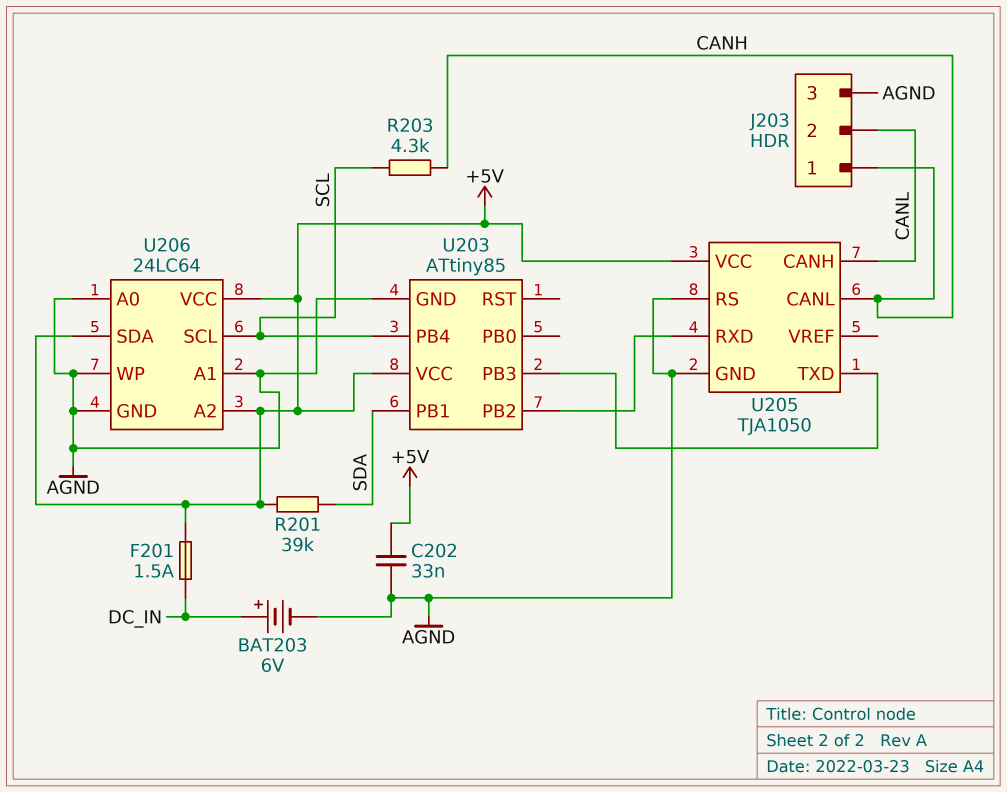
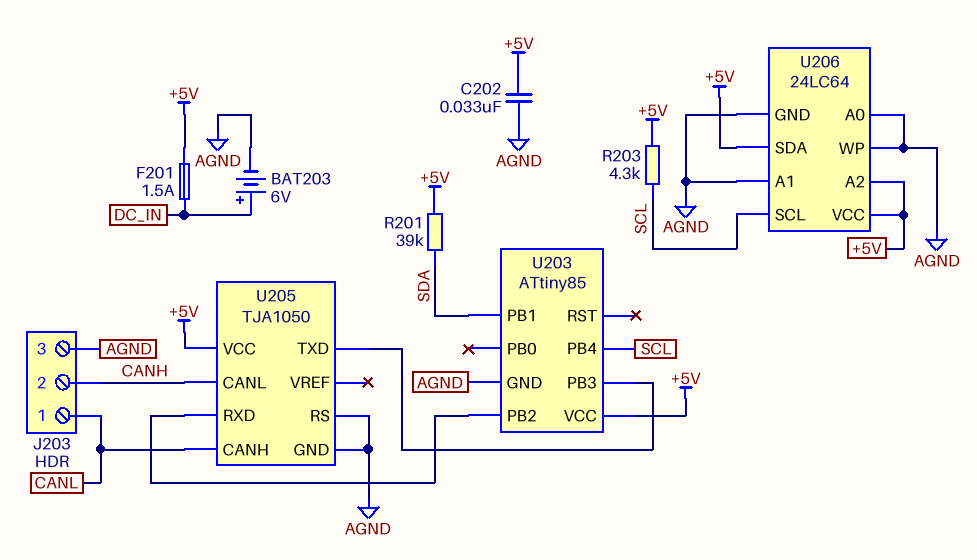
J203 pin 1: CANH -> CANL
J203 pin 2: CANL -> CANH
R203: 4.3k (CANH, SCL) -> 4.3k (+5V, SCL)

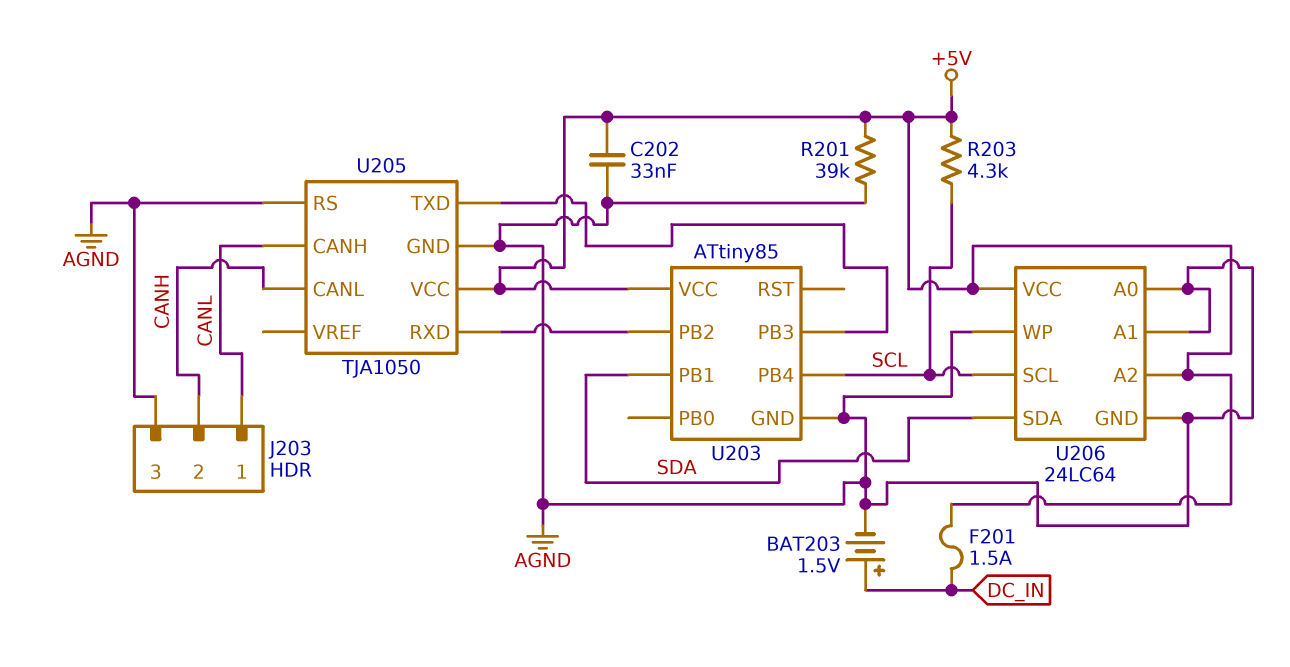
BAT203: 6V (plus DC_IN, minus AGND) -> 1.5V (plus DC_IN, minus AGND)
R201: 39k (+5V, SDA) -> 39k (+5V, AGND)
U206 pin SDA: +5V -> SDA

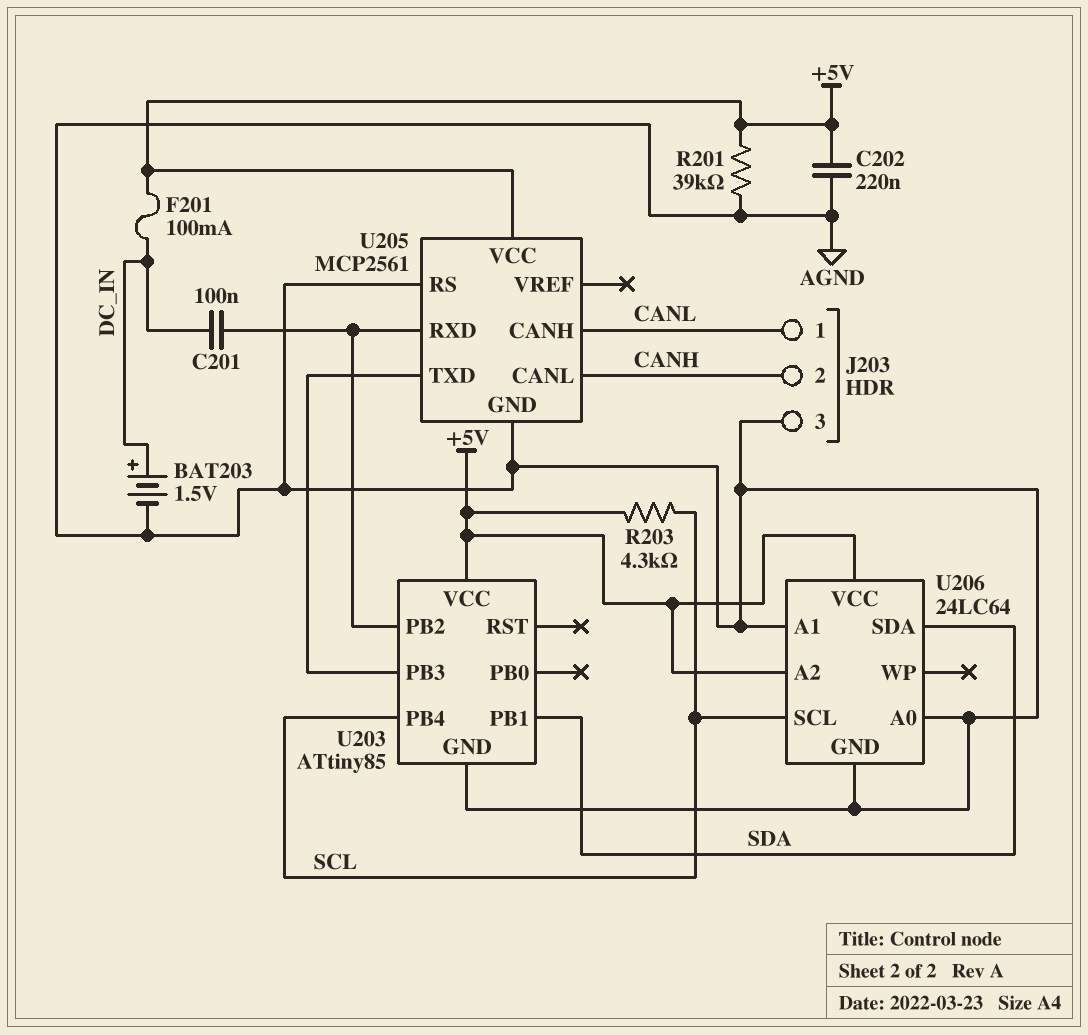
C201: none -> 100nF (DC_IN, U203/PB2)
C202: 33nF (+5V, AGND) -> 220nF (+5V, AGND)
F201: 1.5A (+5V, DC_IN) -> 100mA (+5V, DC_IN)
U205: TJA1050 -> MCP2561
U206 pin WP: AGND -> none

